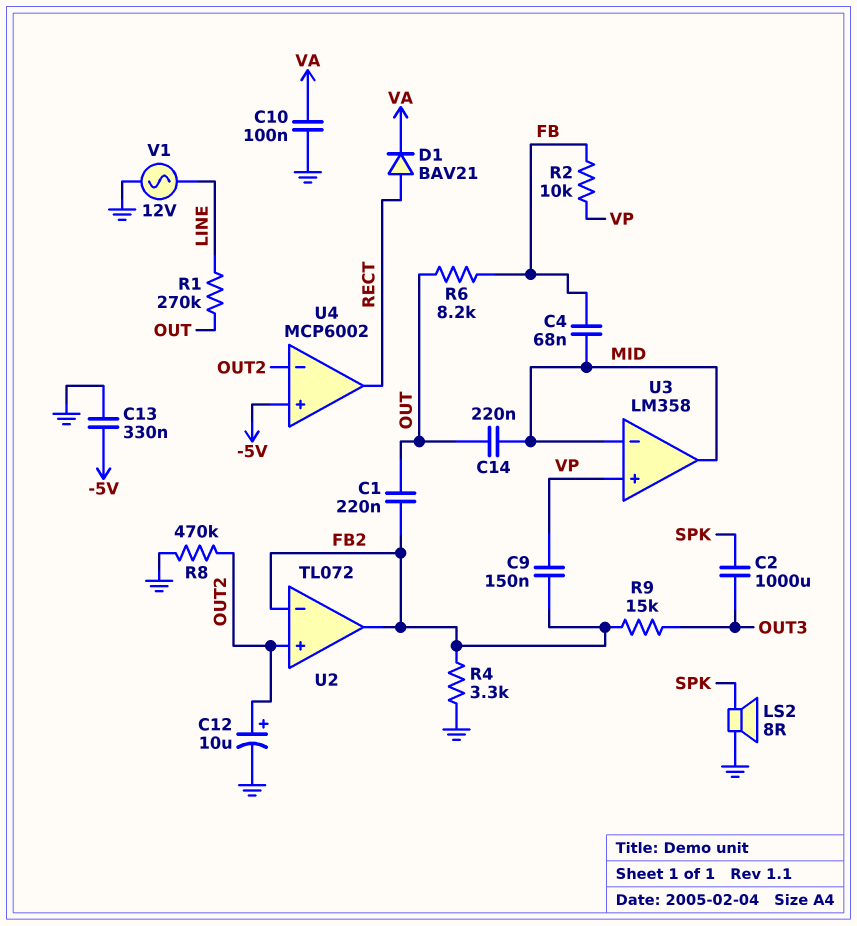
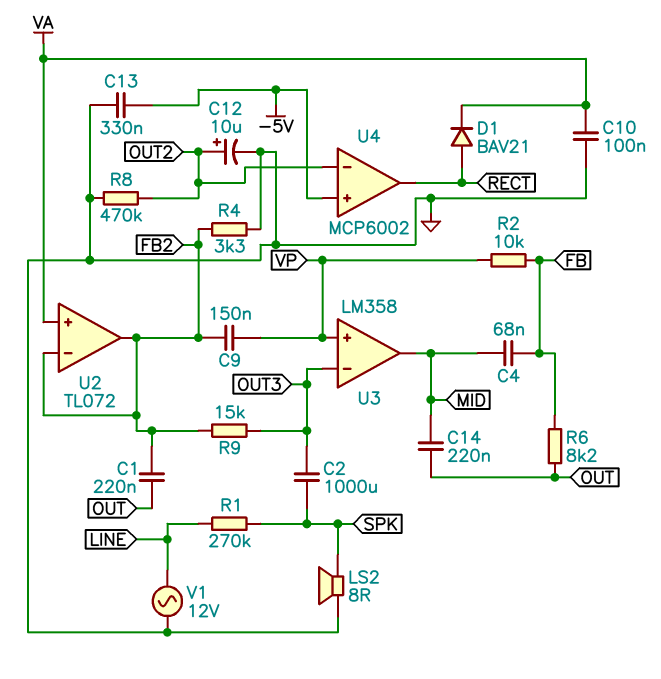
R1: 270k (LINE, OUT) -> 270k (LINE, SPK)
U2 pin in+: OUT2 -> VA
U3 pin in-: MID -> OUT3

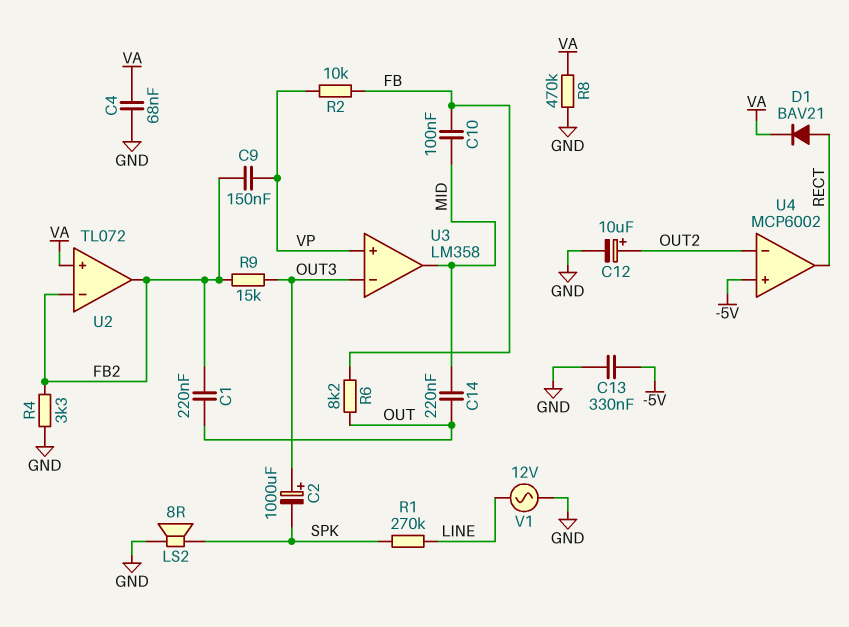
C2: 1000uF (OUT3, SPK) -> 1000uF (plus OUT3, minus SPK)
C4: 68nF (FB, MID) -> 68nF (GND, VA)
C10: 100nF (GND, VA) -> 100nF (FB, MID)
R8: 470k (GND, OUT2) -> 470k (GND, VA)

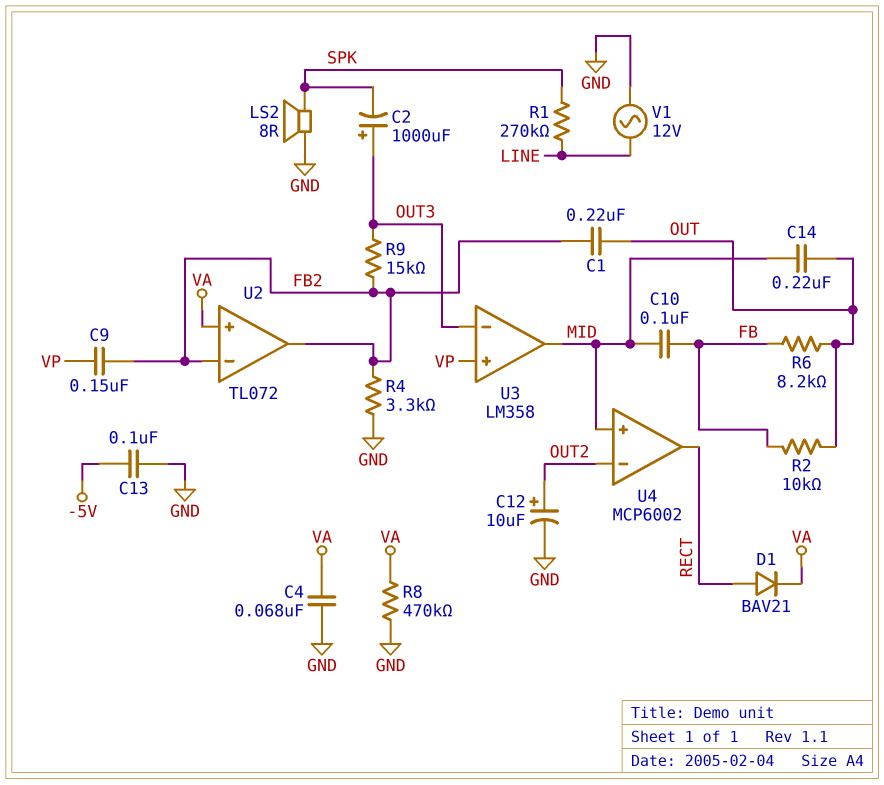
C13: 330nF (-5V, GND) -> 100nF (-5V, GND)
R2: 10k (FB, VP) -> 10k (FB, OUT)
U4 pin in+: -5V -> MID

